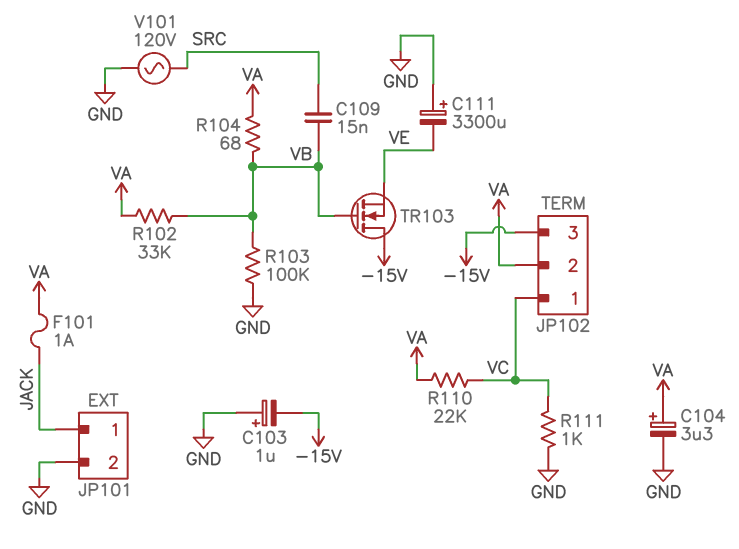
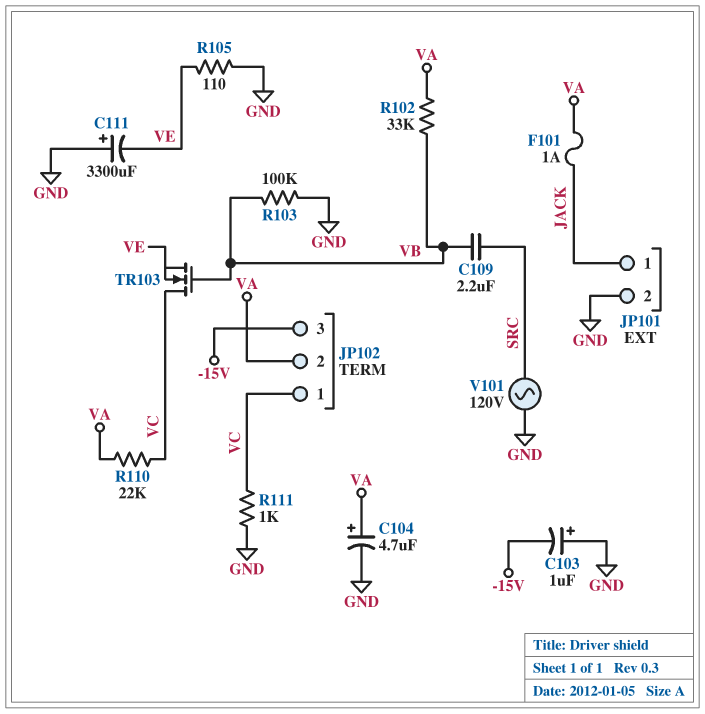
C104: 3.3uF (plus VA, minus GND) -> 4.7uF (plus VA, minus GND)
C109: 15nF (SRC, VB) -> 2.2uF (SRC, VB)
R104: 68 (VA, VB) -> none
R105: none -> 110 (GND, VE)
TR103: NMOS (G VB, D -15V, S VE) -> NMOS (G VB, D VC, S VE)

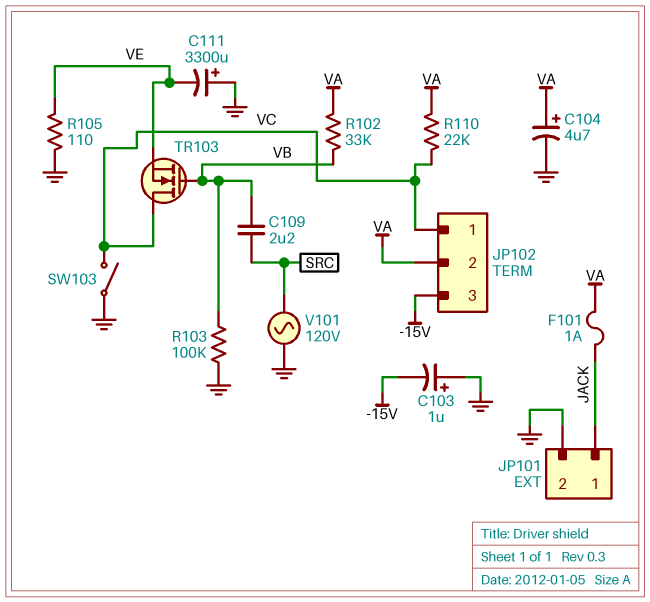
R111: 1k (GND, VC) -> none
SW103: none -> switch (GND, VC)

